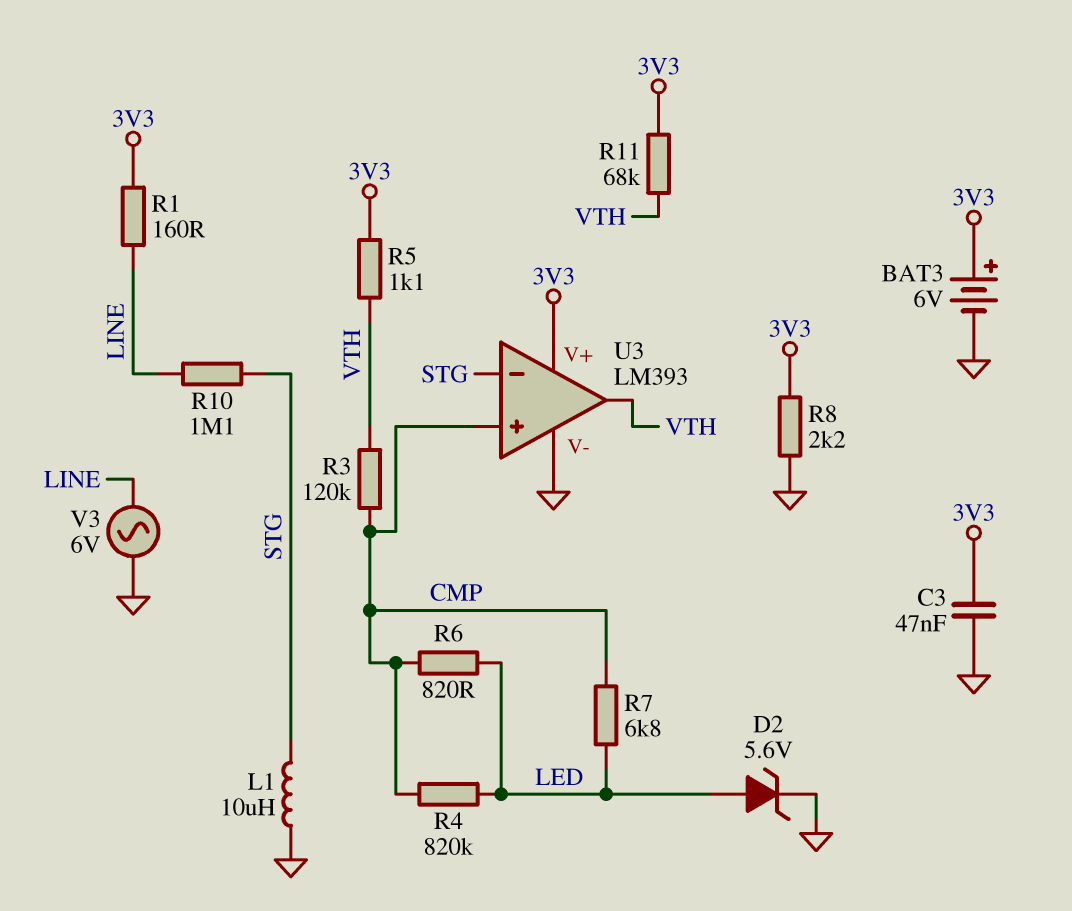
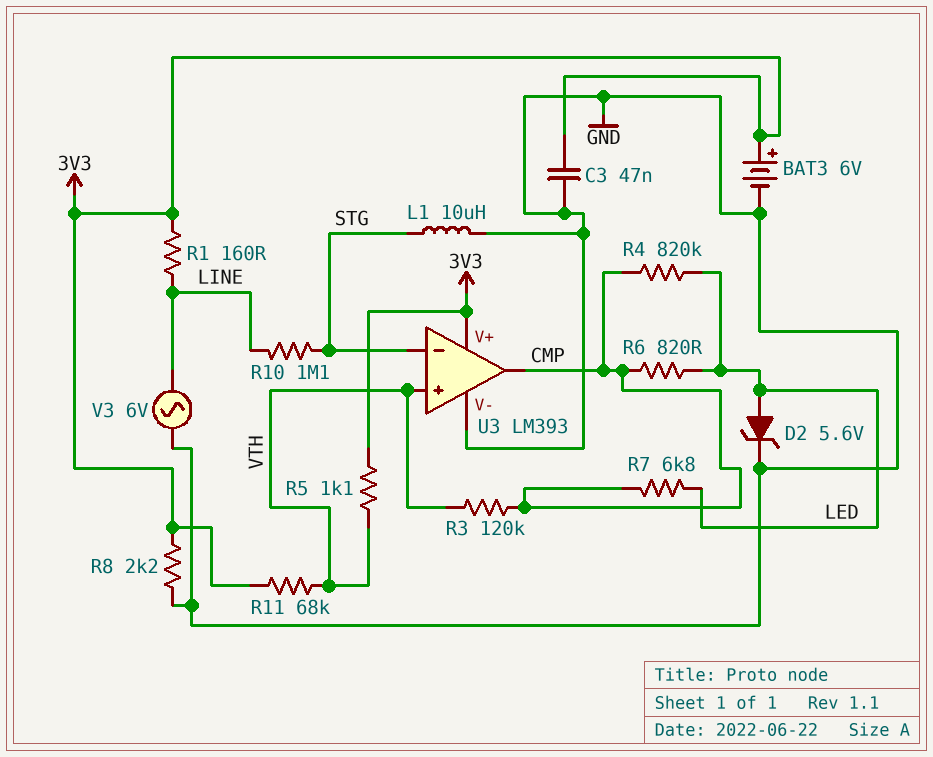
U3 pin in+: CMP -> VTH
U3 pin out: VTH -> CMP

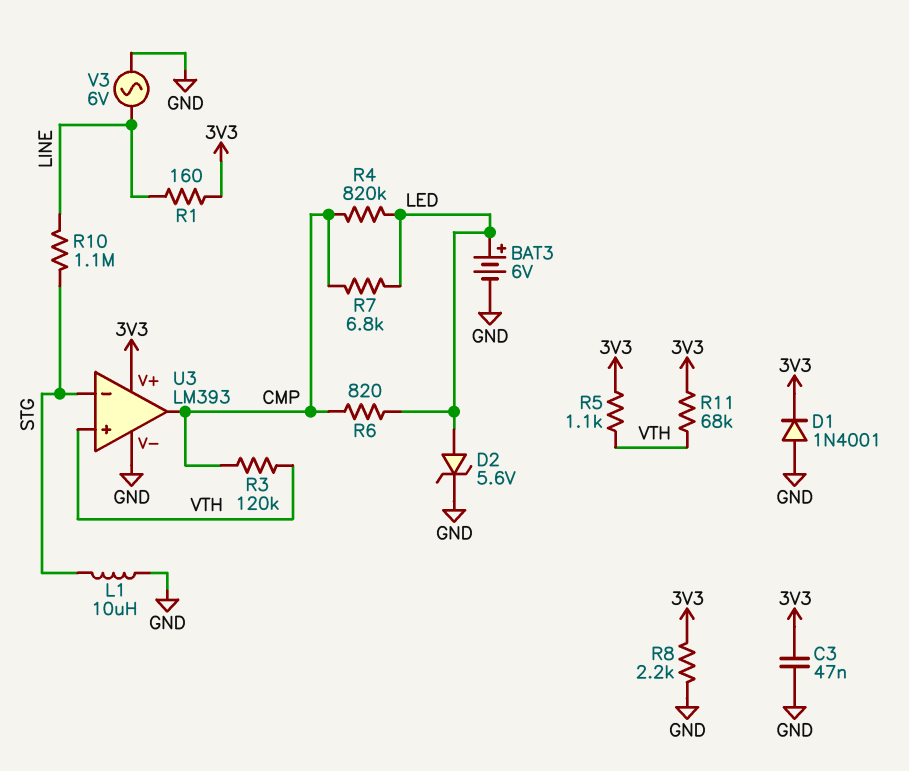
BAT3: 6V (plus 3V3, minus GND) -> 6V (plus LED, minus GND)
D1: none -> diode 1N4001 (A GND, K 3V3)

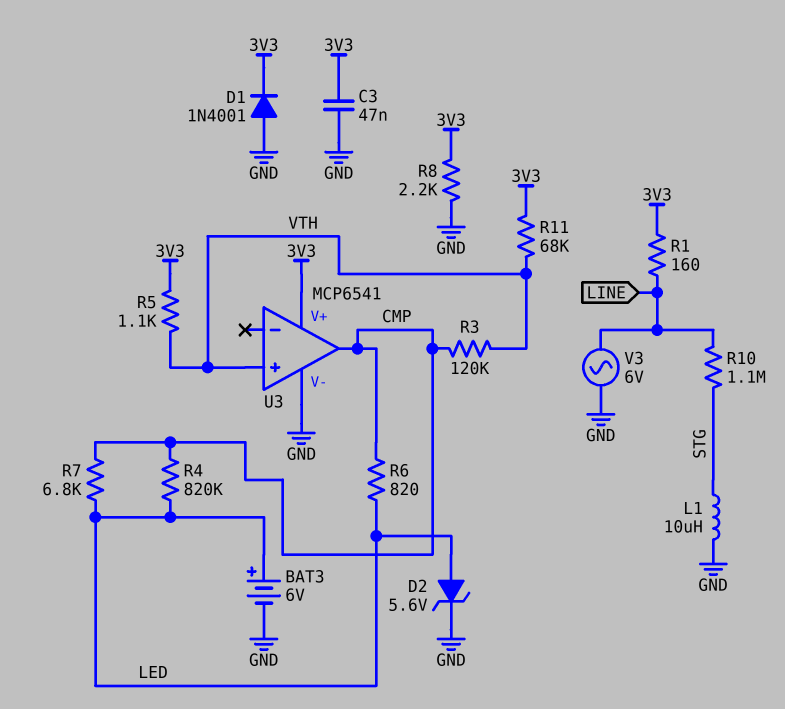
U3: LM393 -> MCP6541
U3 pin in-: STG -> none

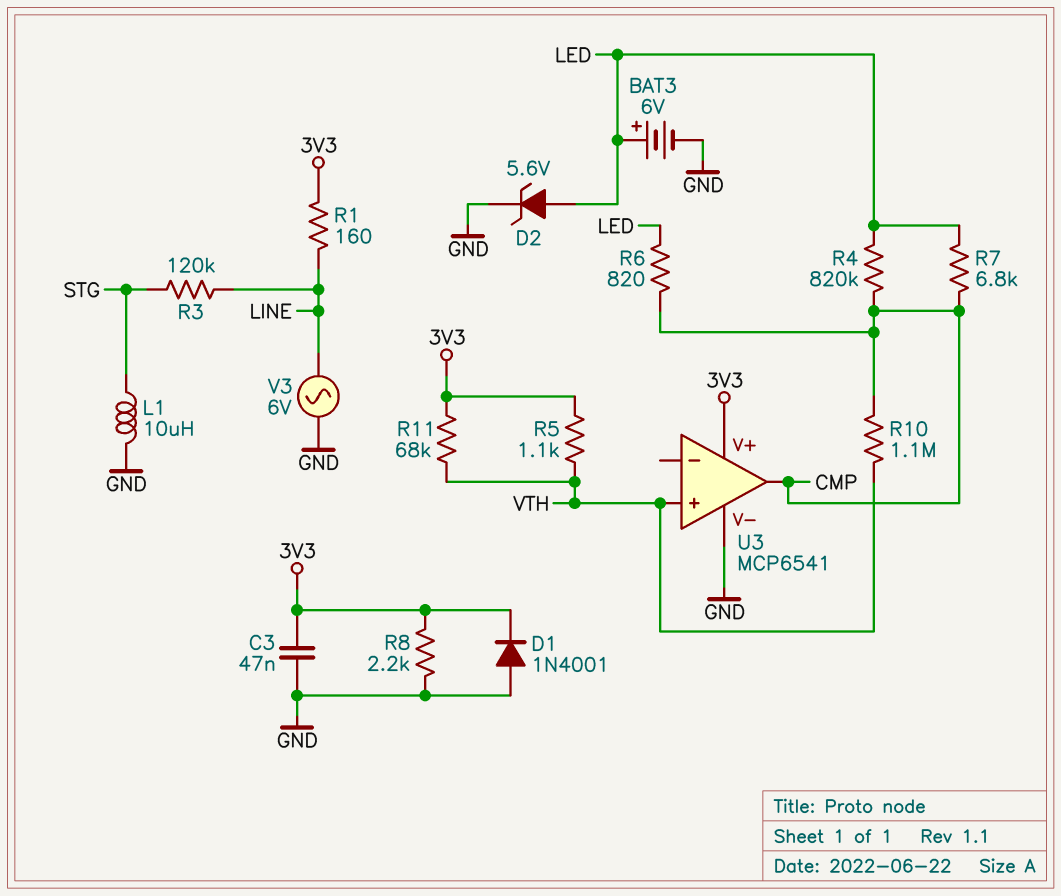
R3: 120k (CMP, VTH) -> 120k (LINE, STG)
R10: 1.1M (LINE, STG) -> 1.1M (CMP, VTH)

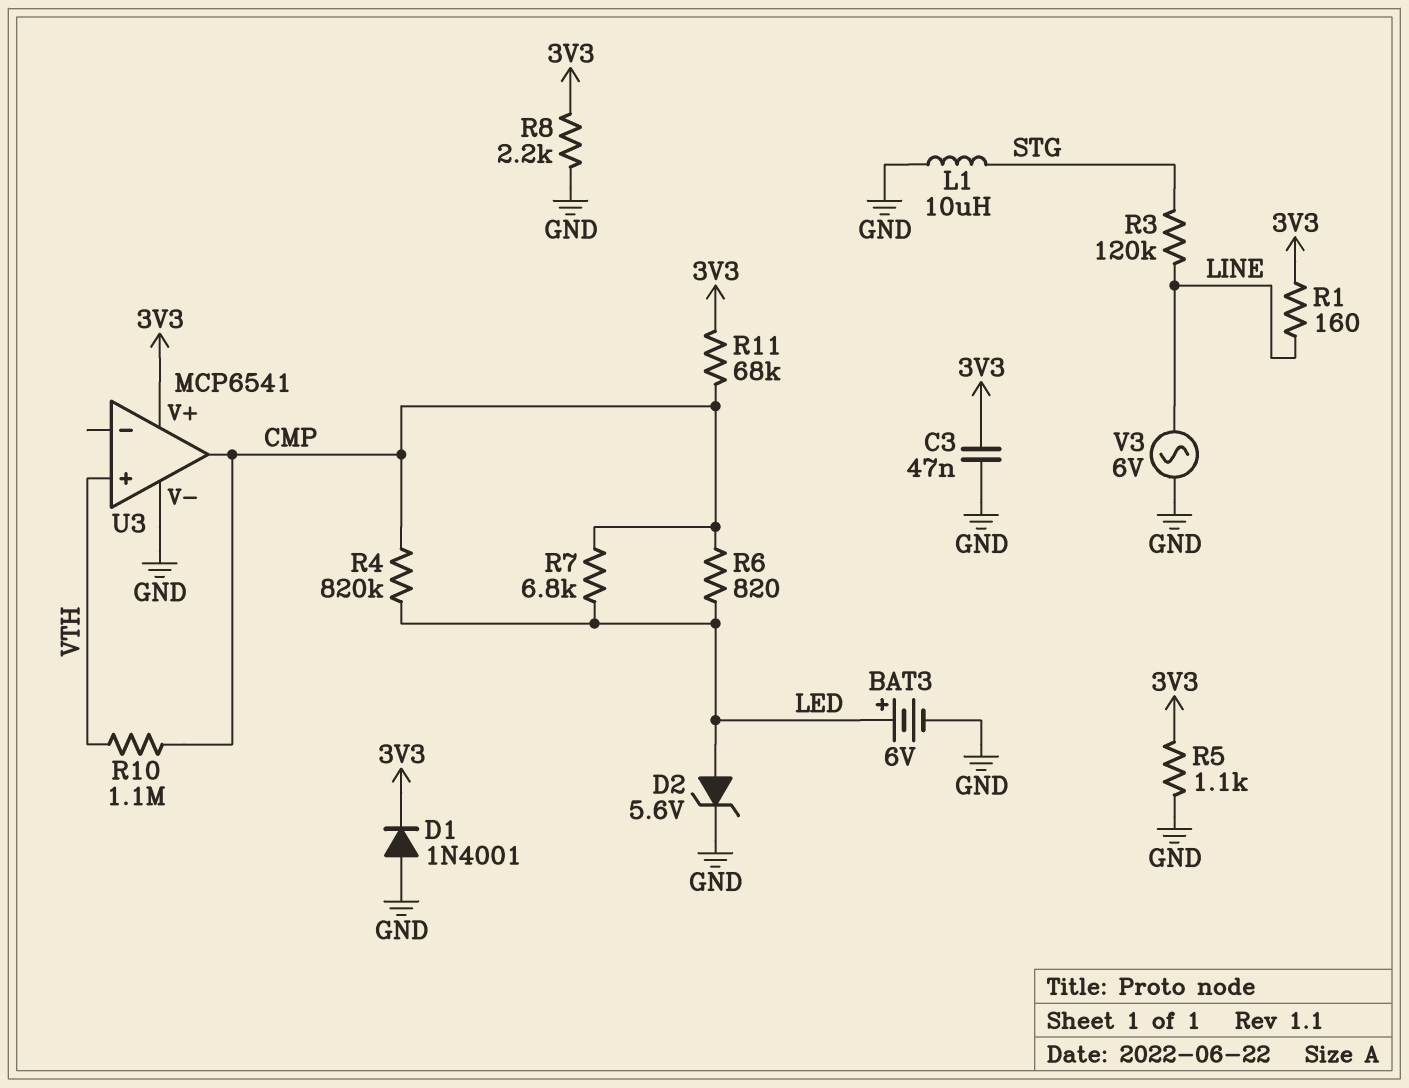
R5: 1.1k (3V3, VTH) -> 1.1k (3V3, GND)
R11: 68k (3V3, VTH) -> 68k (3V3, CMP)

